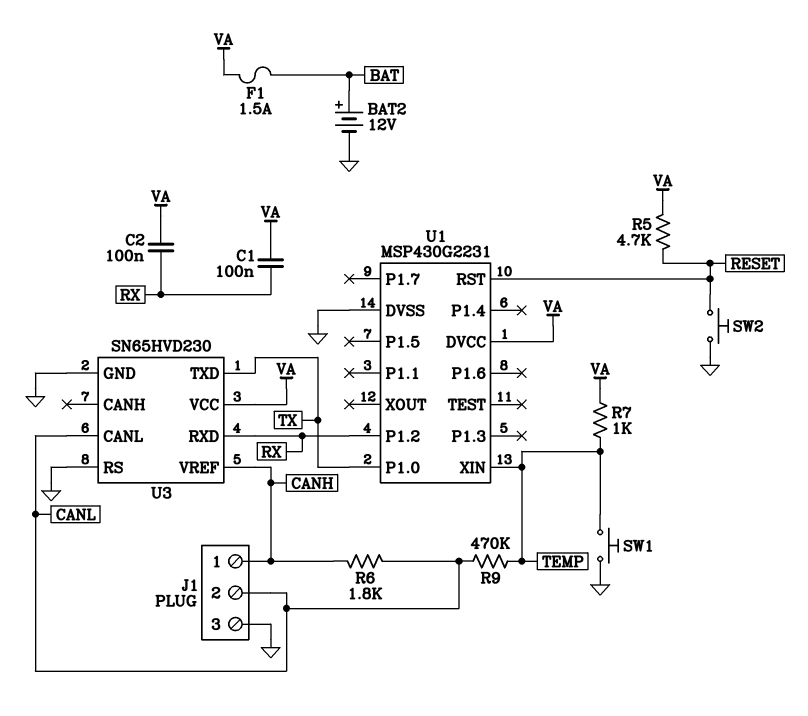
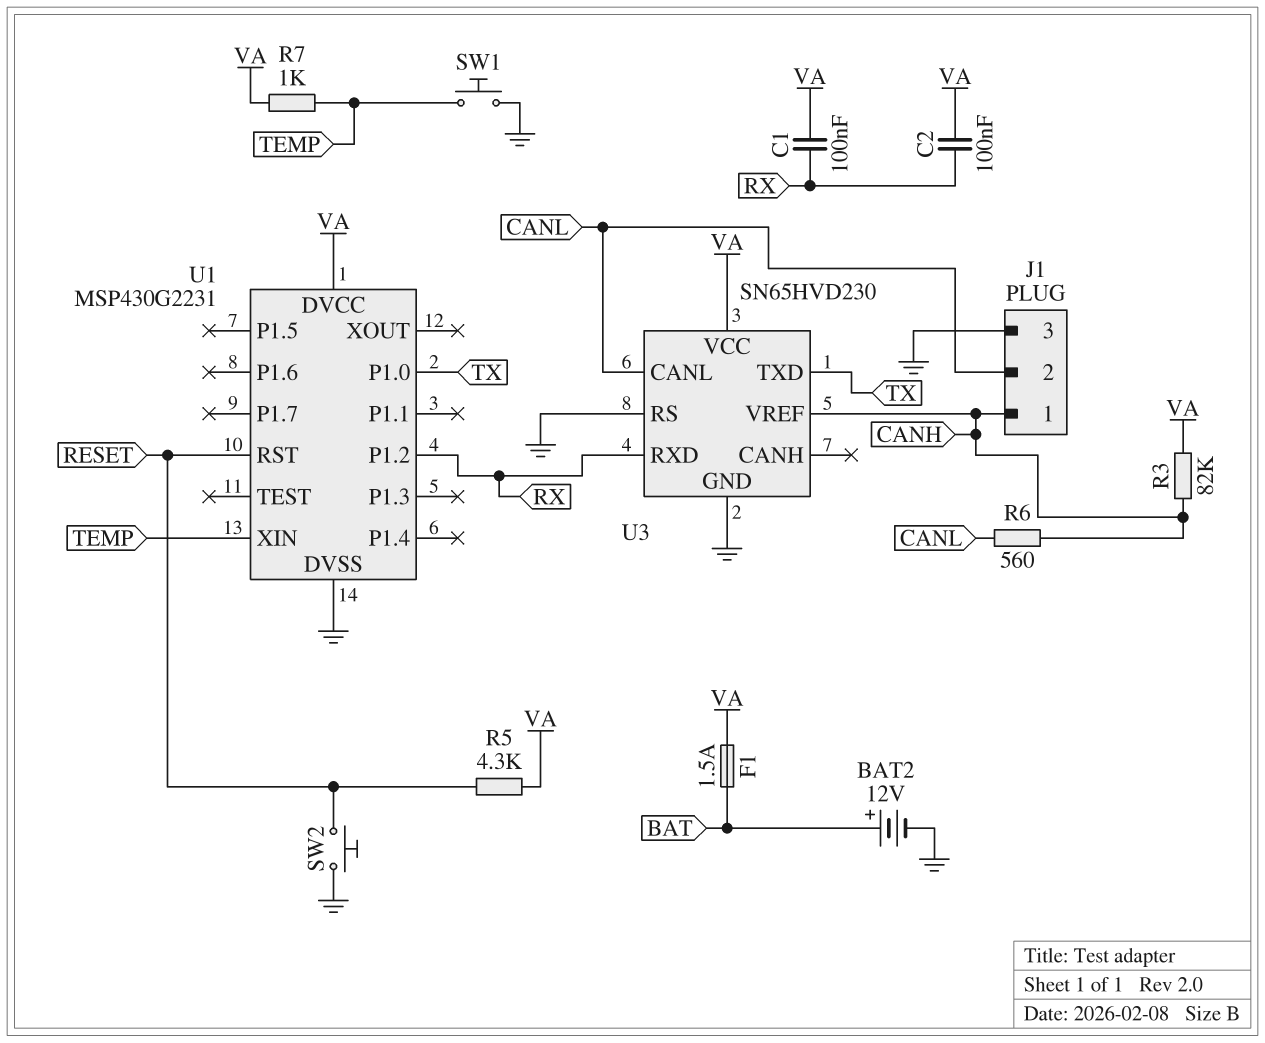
R3: none -> 82k (CANH, VA)
R5: 4.7k (RESET, VA) -> 4.3k (RESET, VA)
R6: 1.8k (CANH, CANL) -> 560 (CANH, CANL)
R9: 470k (CANL, TEMP) -> none

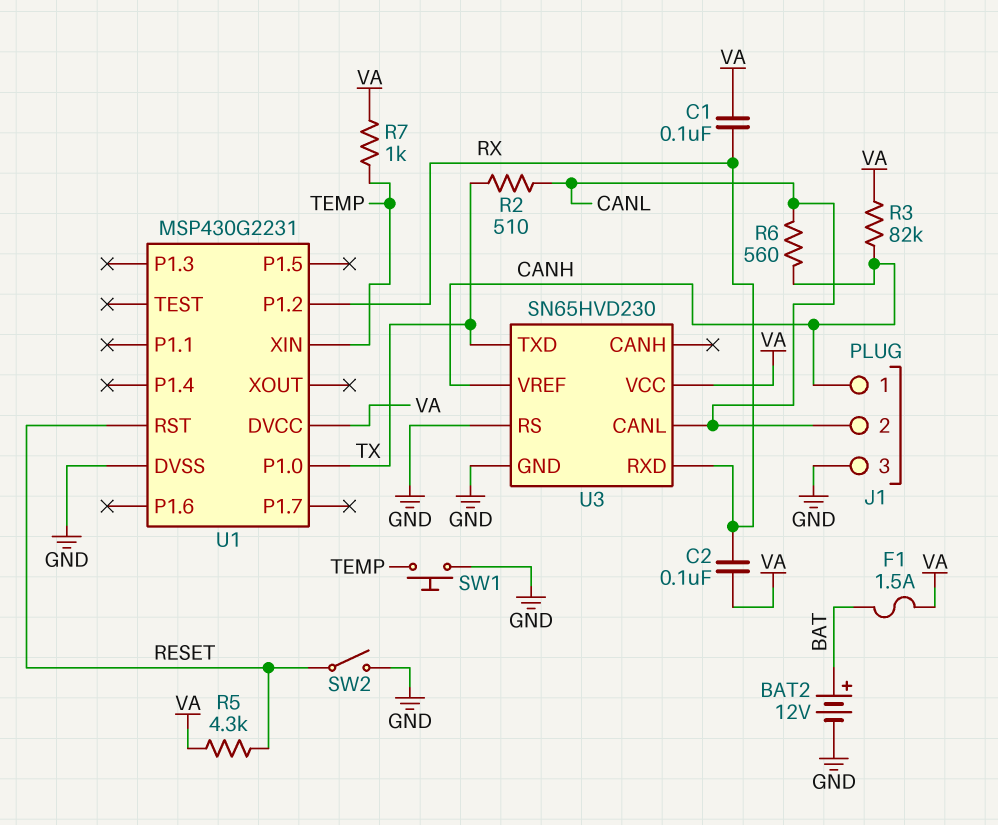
R2: none -> 510 (CANL, TX)
SW2: button (GND, RESET) -> switch (GND, RESET)

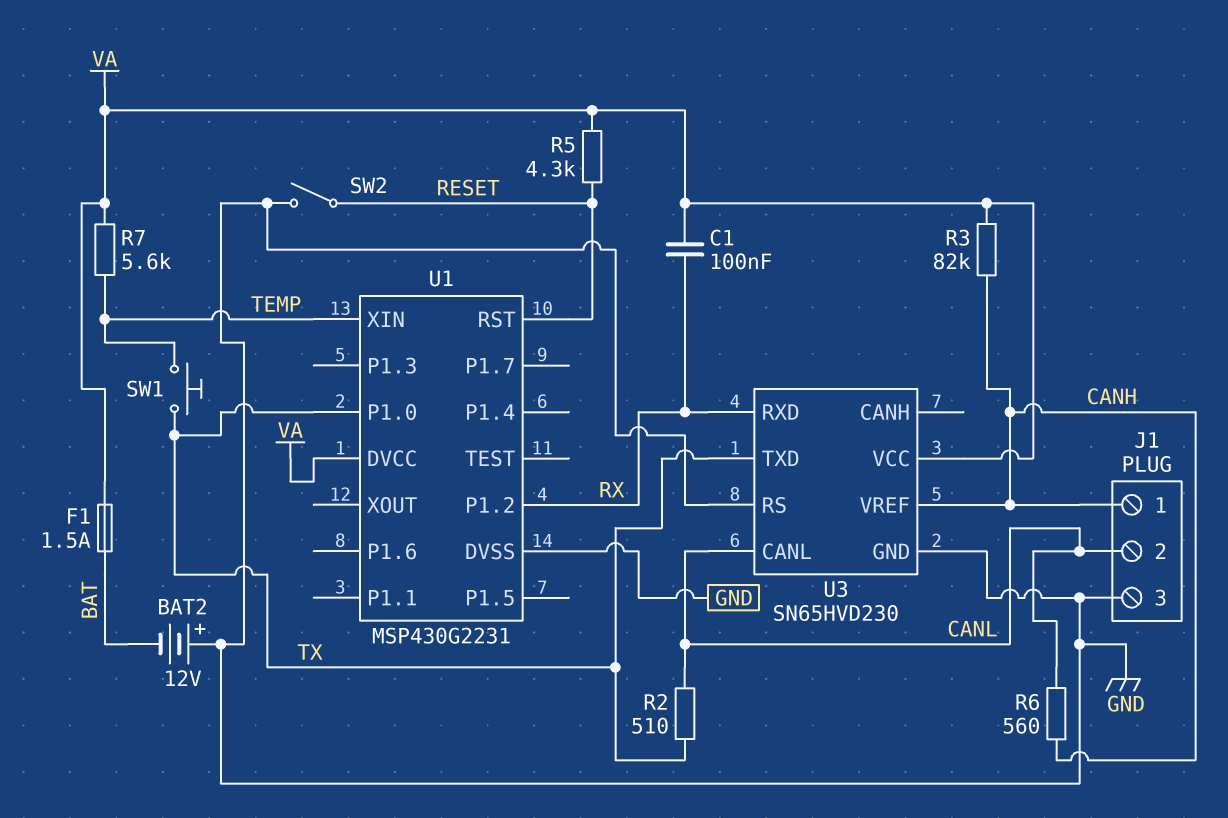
BAT2: 12V (plus BAT, minus GND) -> 12V (plus GND, minus BAT)
C2: 100nF (RX, VA) -> none
R7: 1k (TEMP, VA) -> 5.6k (TEMP, VA)
SW1: button (GND, TEMP) -> button (TEMP, TX)

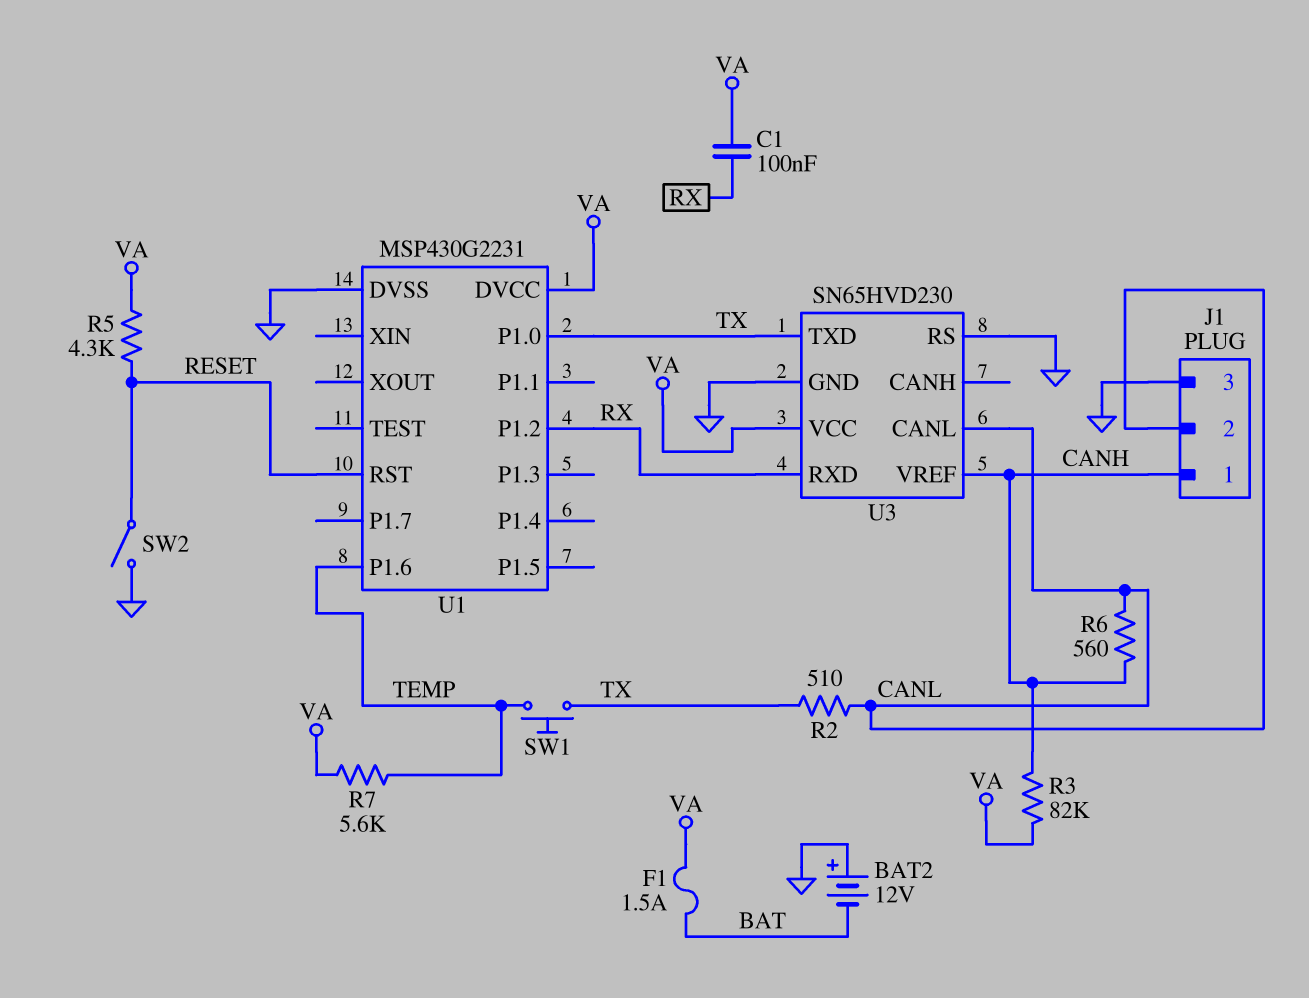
U1 pin P1.6: none -> TEMP
U1 pin XIN: TEMP -> none

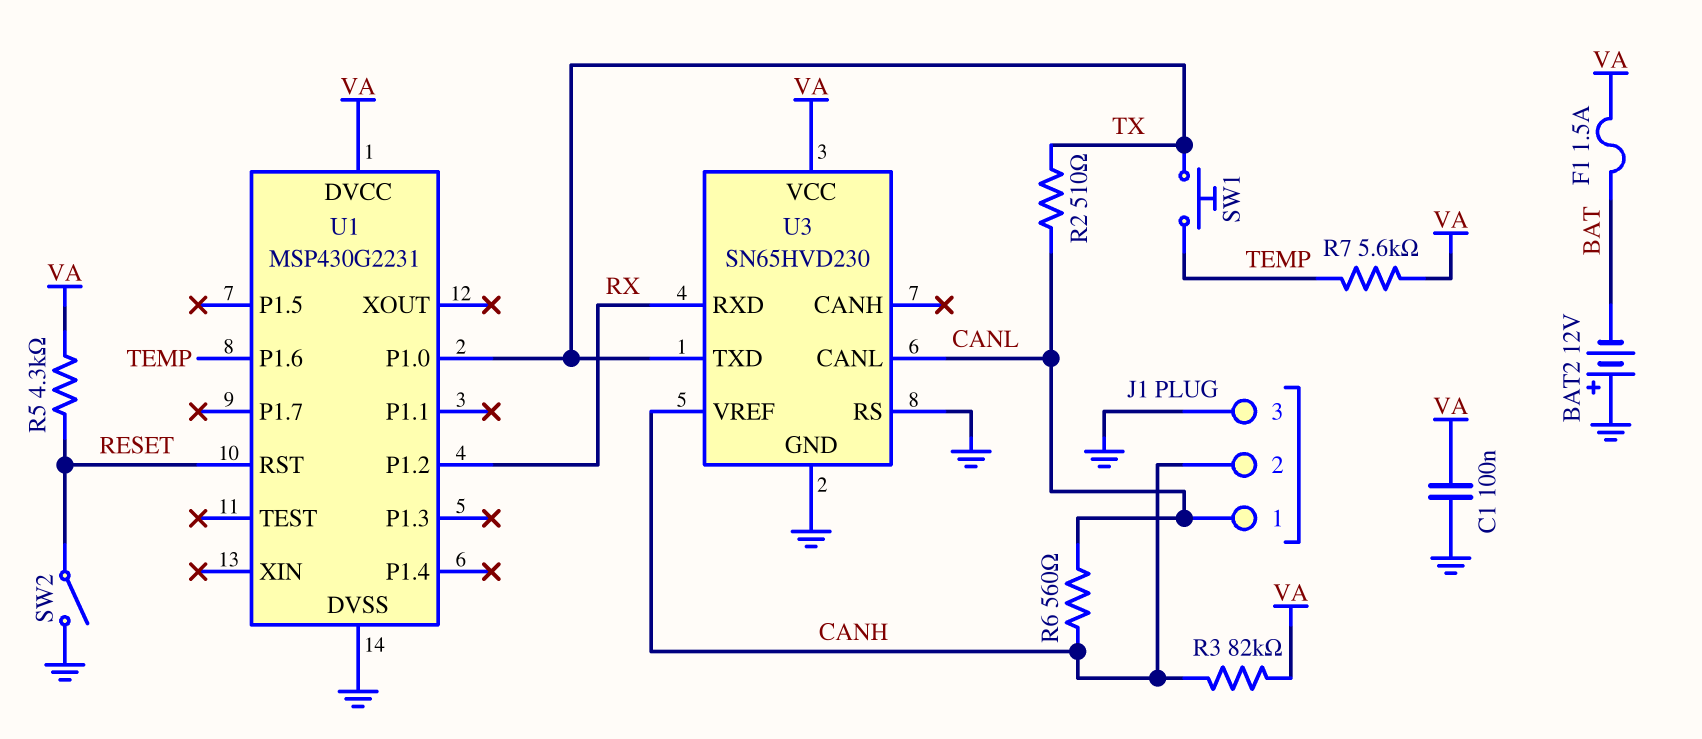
C1: 100nF (RX, VA) -> 100nF (GND, VA)
J1 pin 1: CANH -> CANL
J1 pin 2: CANL -> CANH

